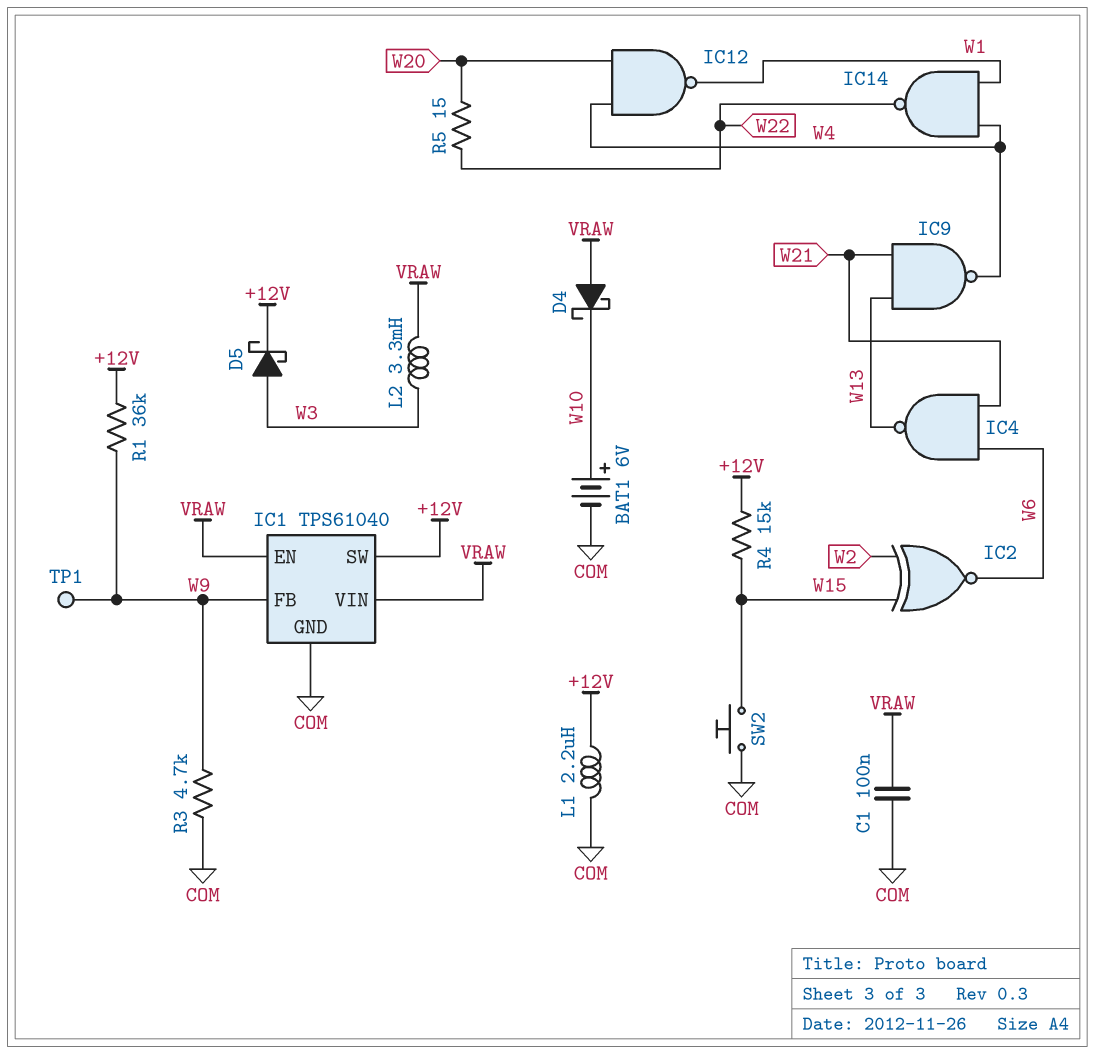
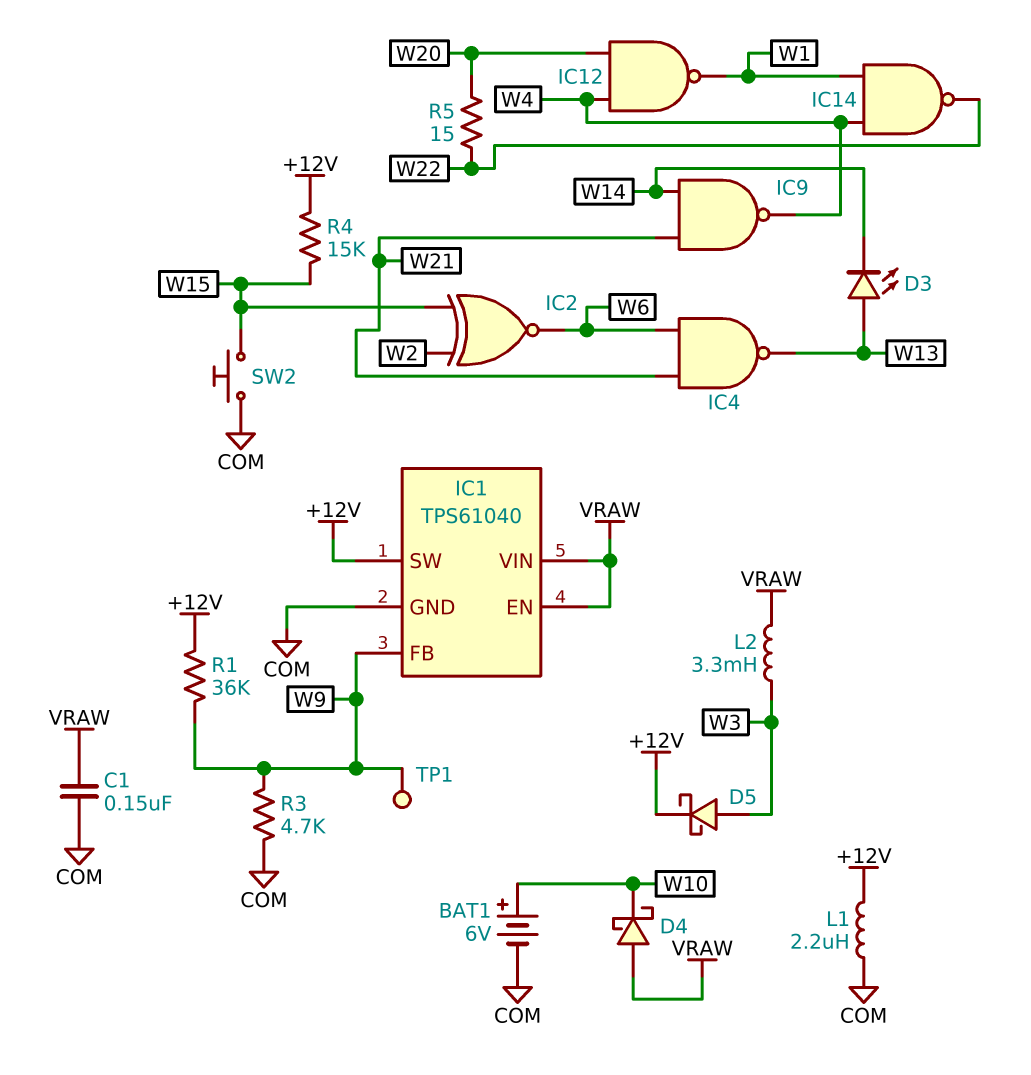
C1: 100nF (COM, VRAW) -> 150nF (COM, VRAW)
D3: none -> LED (A W13, K W14)
IC9: NAND (in W13, in W21, out W4) -> NAND (in W14, in W21, out W4)

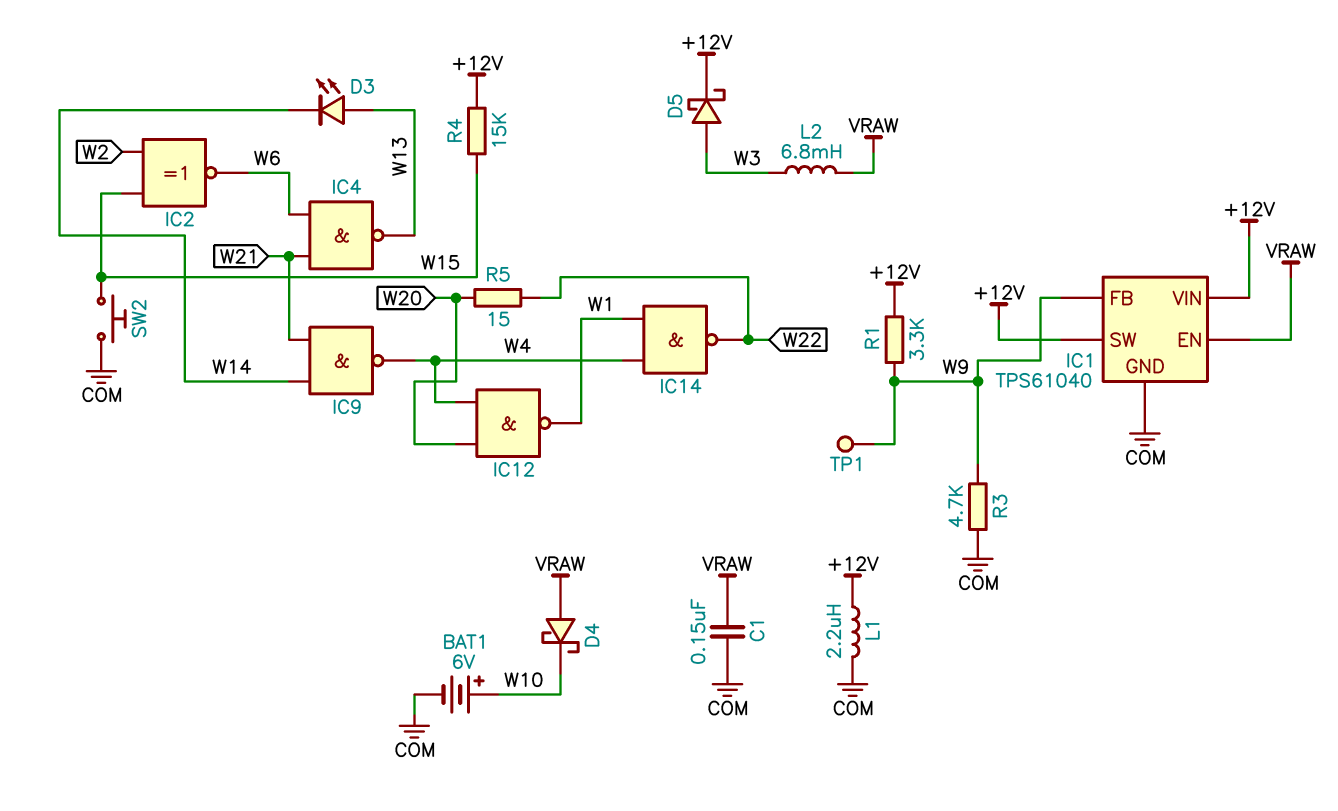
IC1 pin VIN: VRAW -> +12V
L2: 3.3mH (VRAW, W3) -> 6.8mH (VRAW, W3)
R1: 36k (+12V, W9) -> 3.3k (+12V, W9)

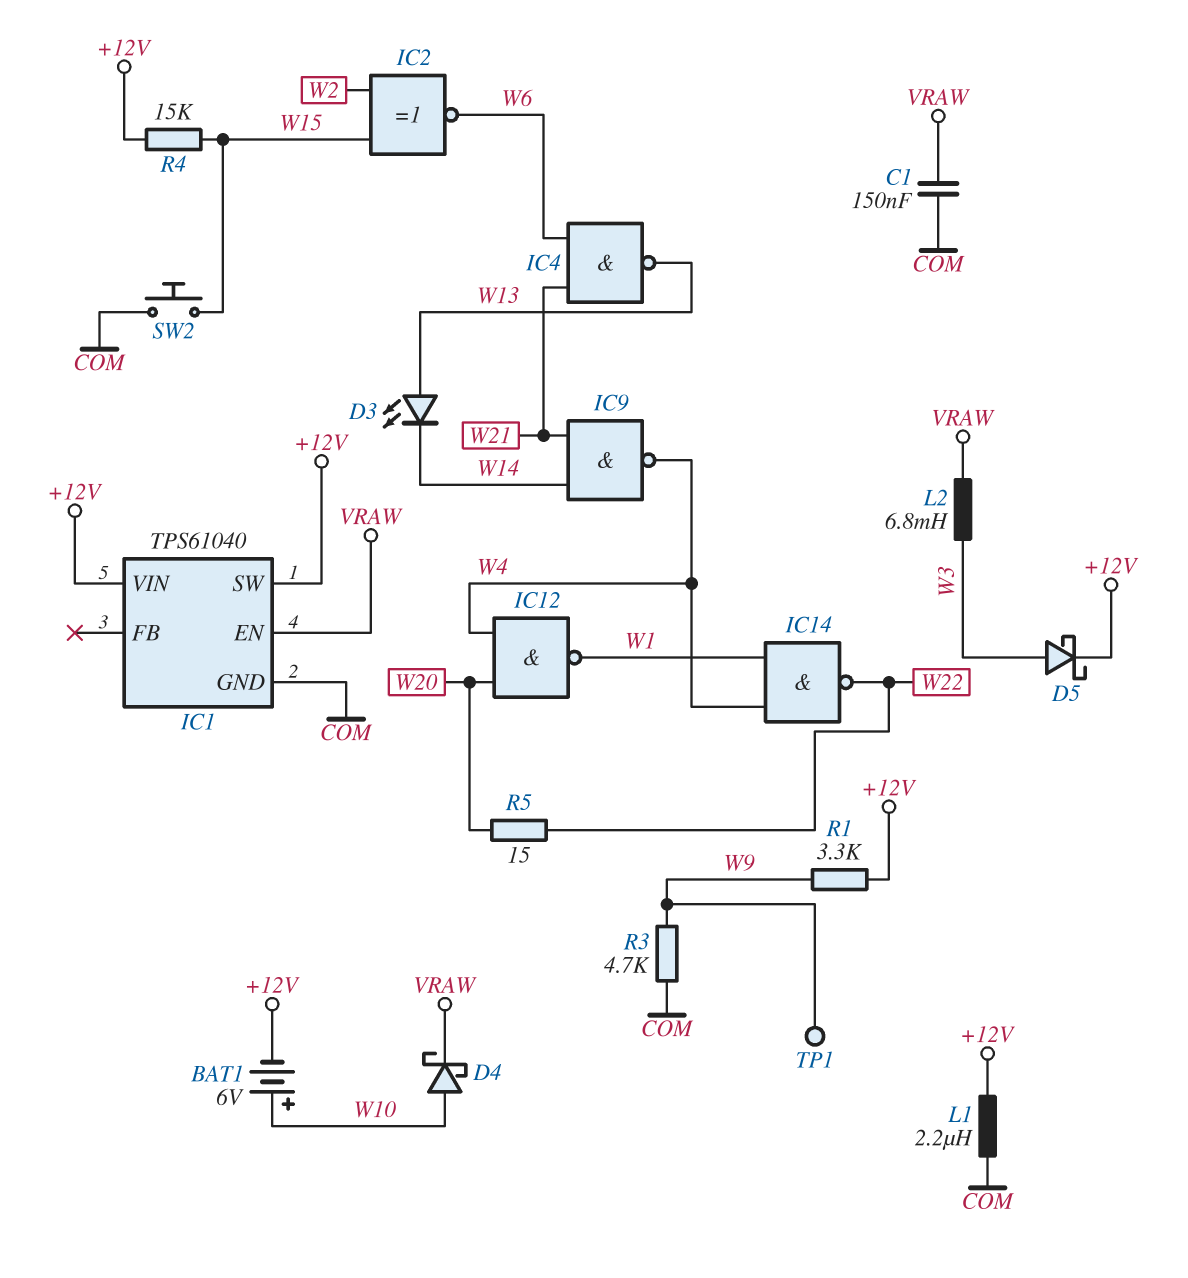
BAT1: 6V (plus W10, minus COM) -> 6V (plus W10, minus +12V)
D4: schottky (A VRAW, K W10) -> schottky (A W10, K VRAW)
IC1 pin FB: W9 -> none

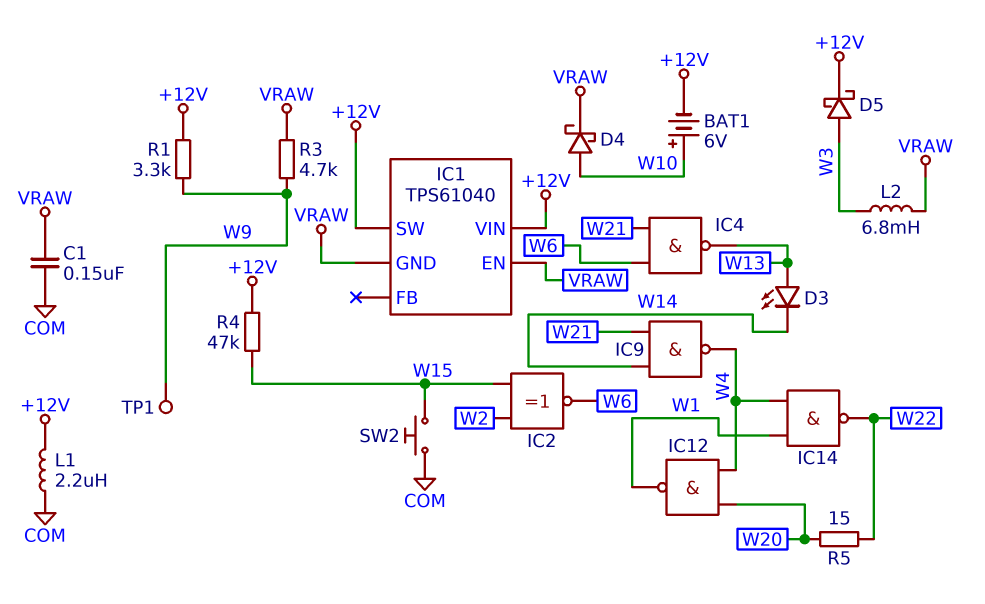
IC1 pin GND: COM -> VRAW
R3: 4.7k (COM, W9) -> 4.7k (VRAW, W9)
R4: 15k (+12V, W15) -> 47k (+12V, W15)

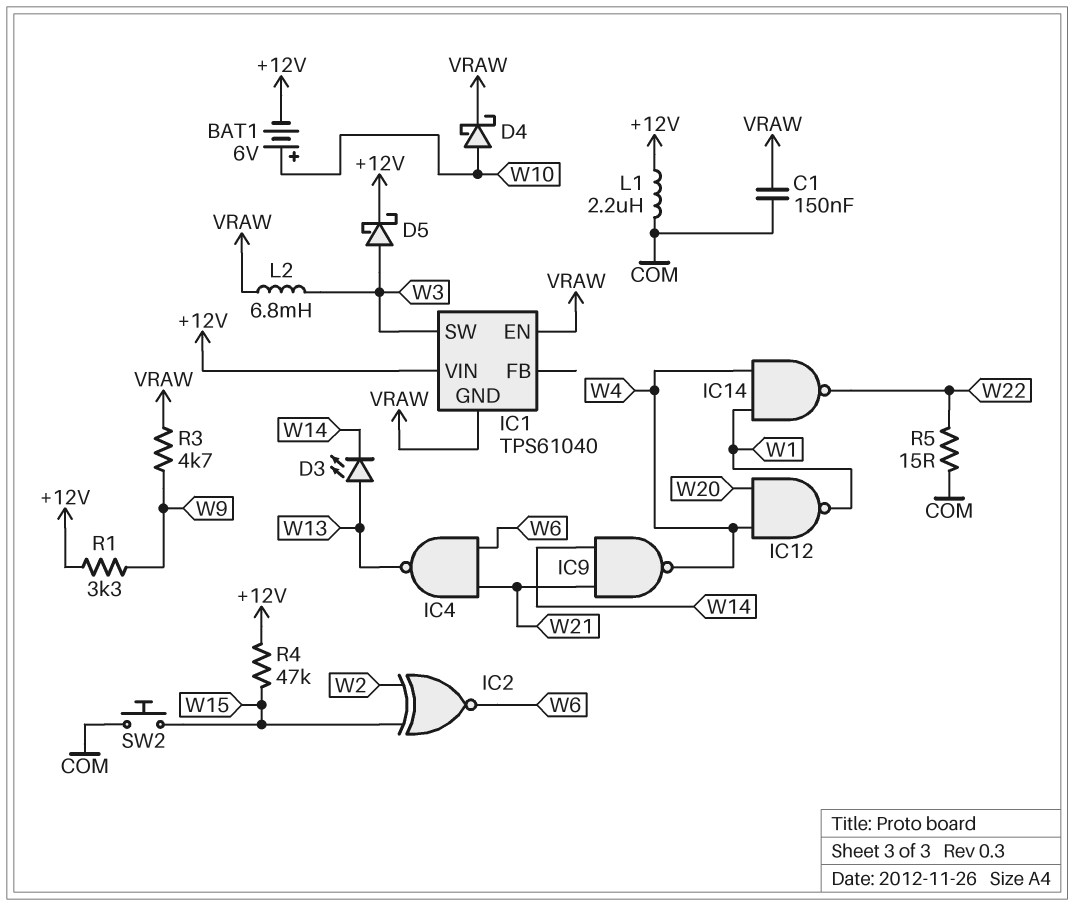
IC1 pin SW: +12V -> W3
R5: 15 (W20, W22) -> 15 (COM, W22)
TP1: test point (W9) -> none

